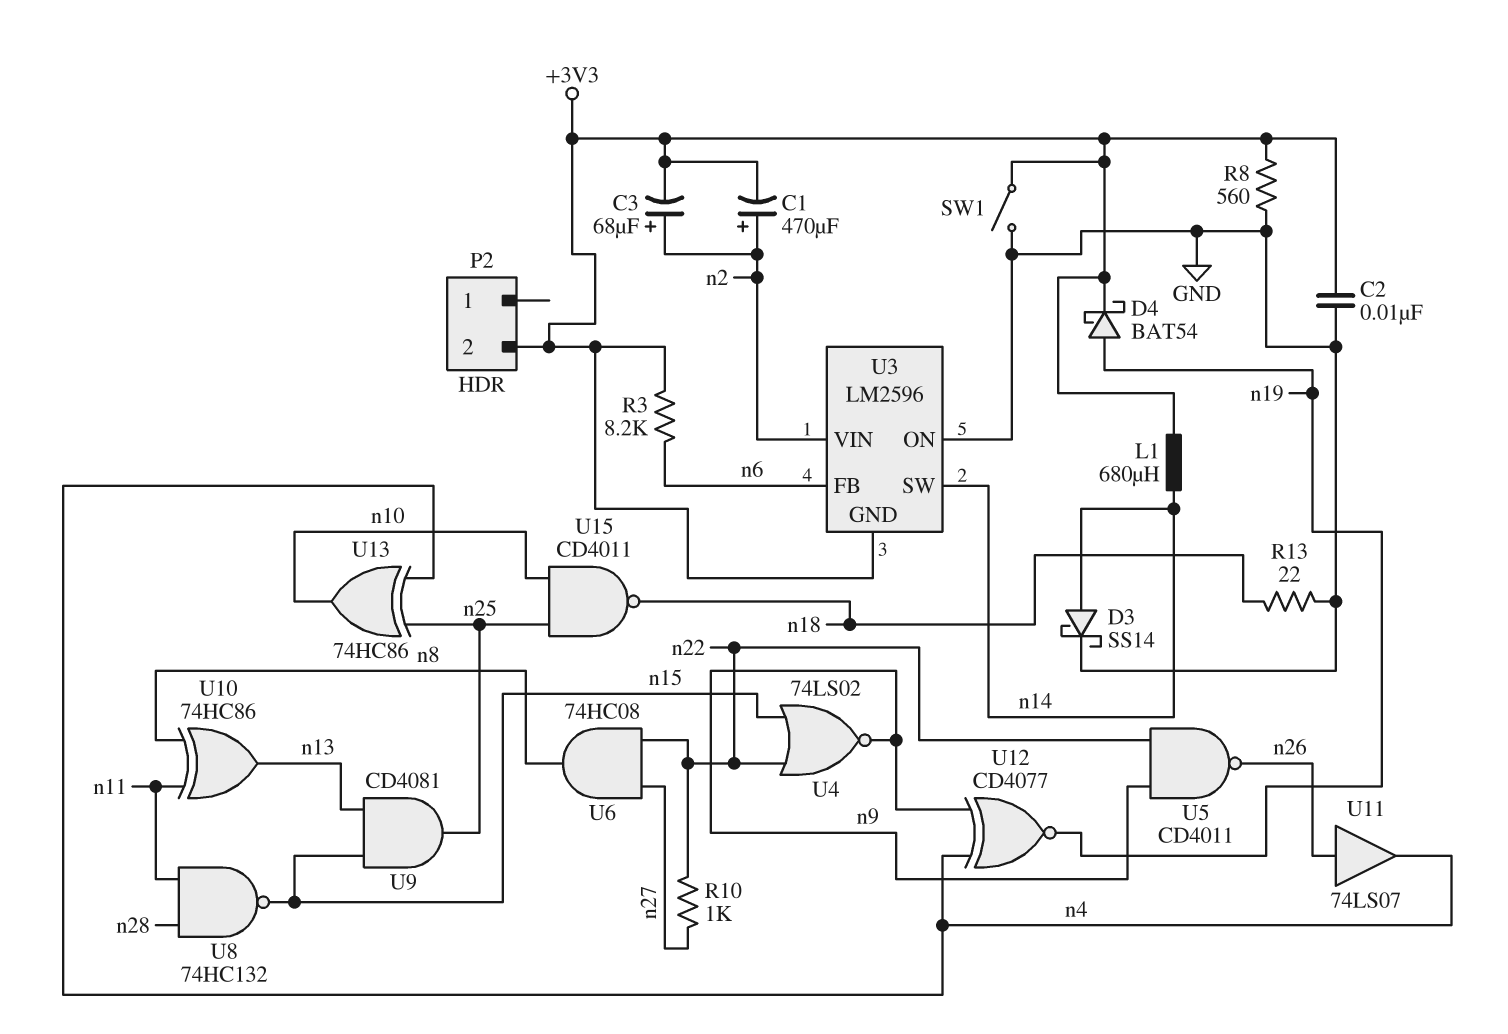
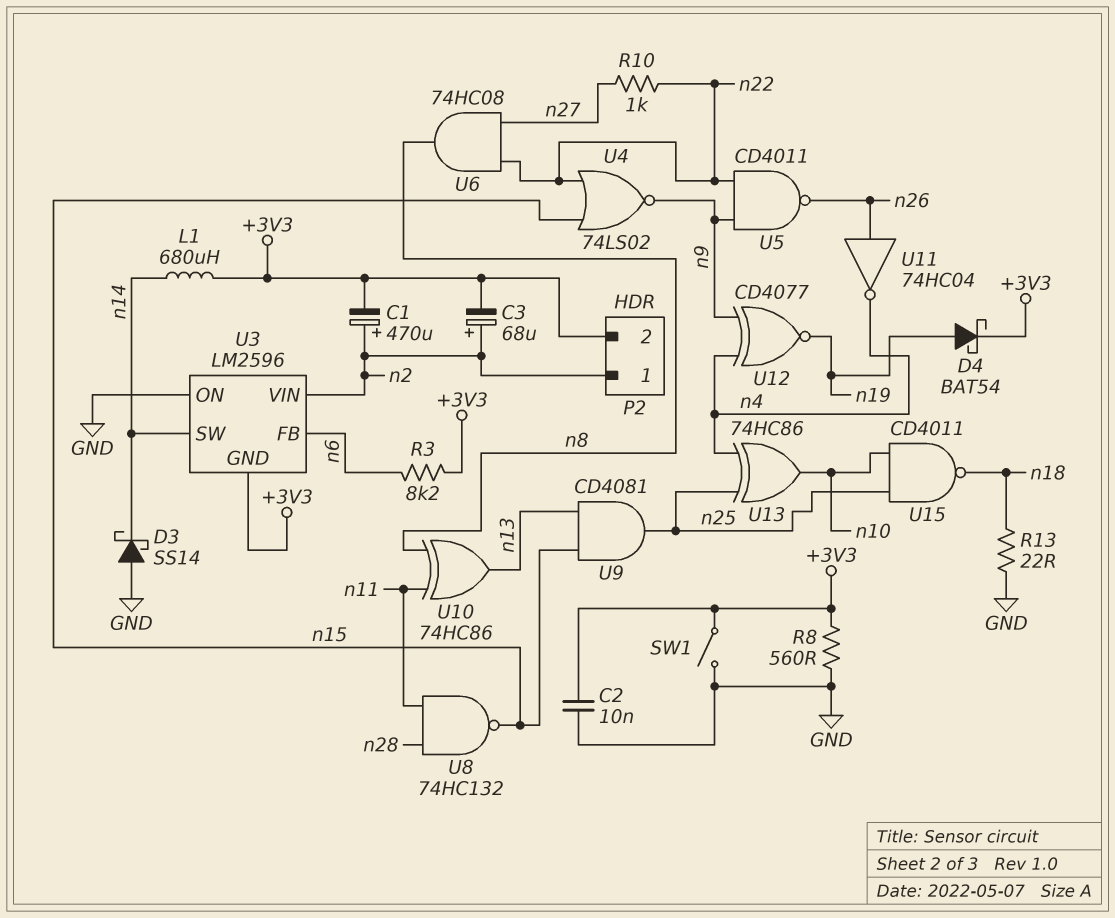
D3: schottky SS14 (A n14, K GND) -> schottky SS14 (A GND, K n14)
P2 pin 1: none -> n2
U11: buffer 74LS07 (in n26, out n4) -> NOT 74HC04 (in n26, out n4)

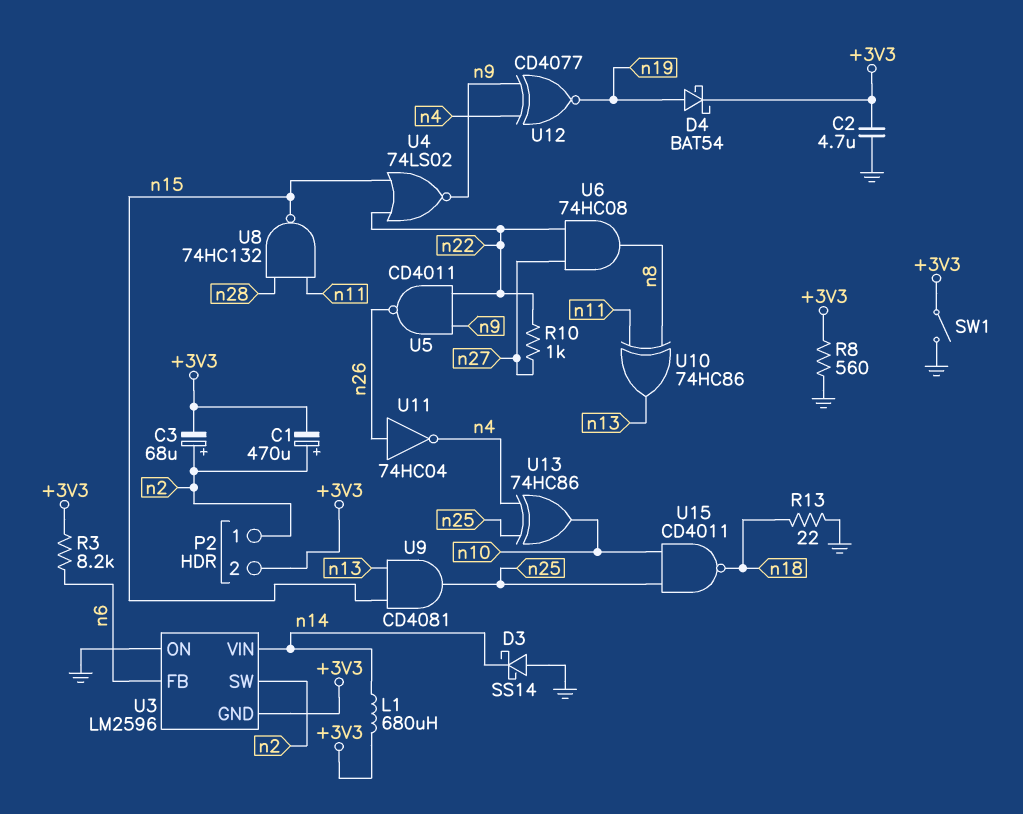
C2: 10nF (+3V3, GND) -> 4.7uF (+3V3, GND)
U3 pin SW: n14 -> n2
U3 pin VIN: n2 -> n14

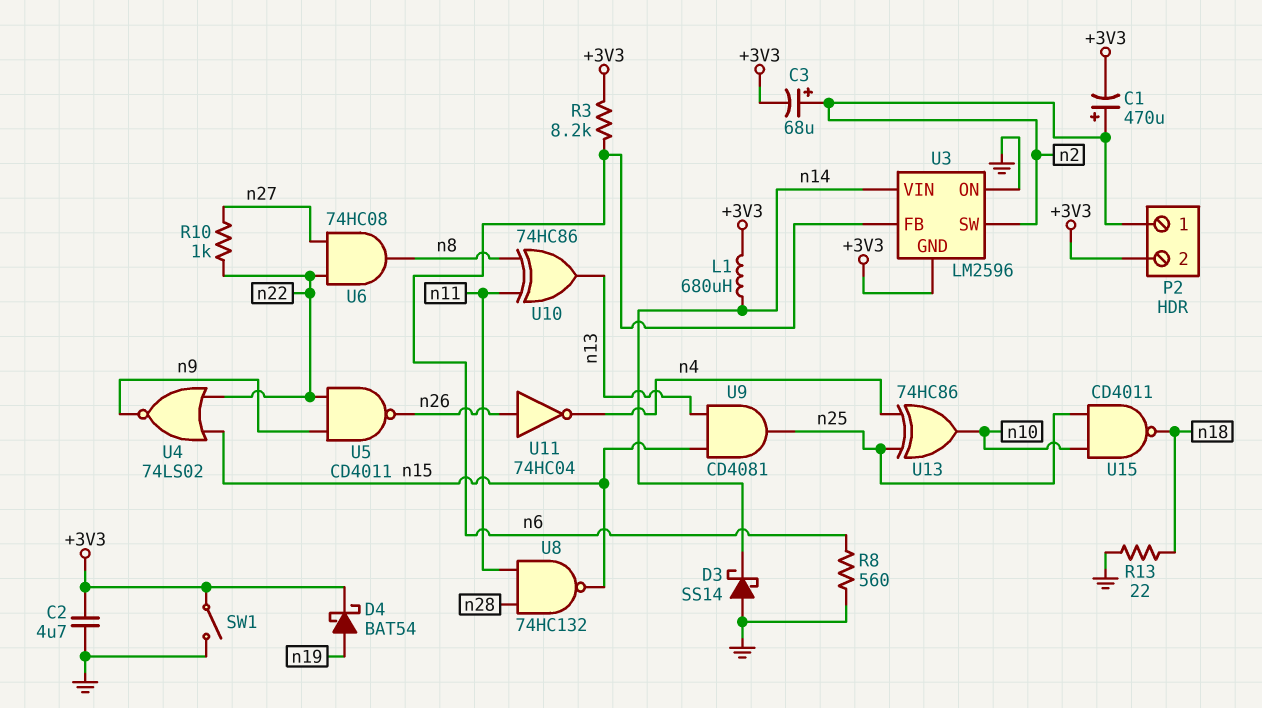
R8: 560 (+3V3, GND) -> 560 (GND, n6)
U12: XNOR CD4077 (in n4, in n9, out n19) -> none

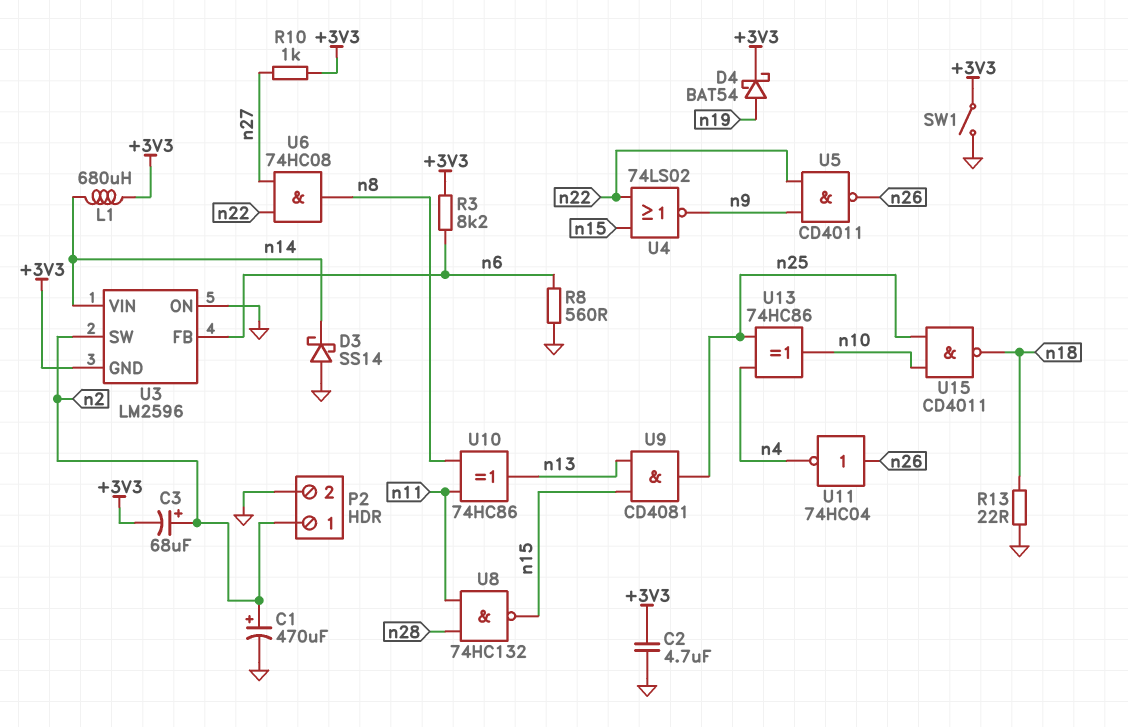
C1: 470uF (plus n2, minus +3V3) -> 470uF (plus n2, minus GND)
P2 pin 2: +3V3 -> GND
R10: 1k (n22, n27) -> 1k (+3V3, n27)

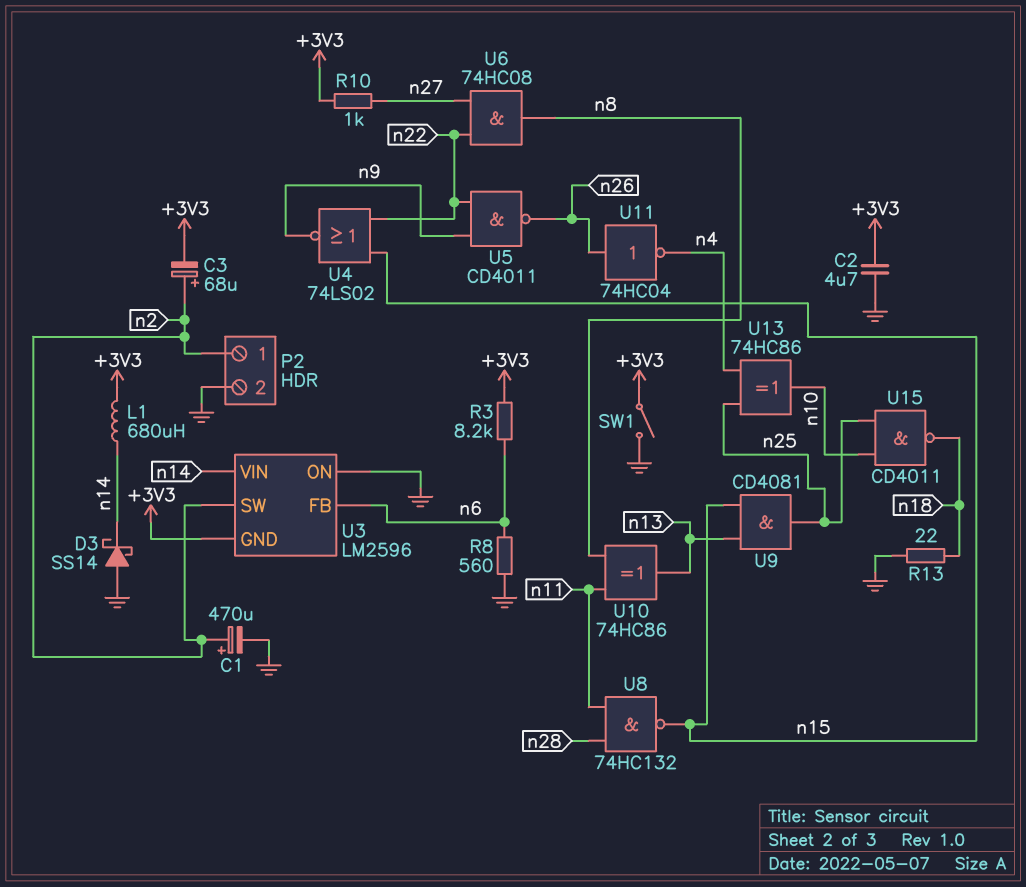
D4: schottky BAT54 (A n19, K +3V3) -> none

